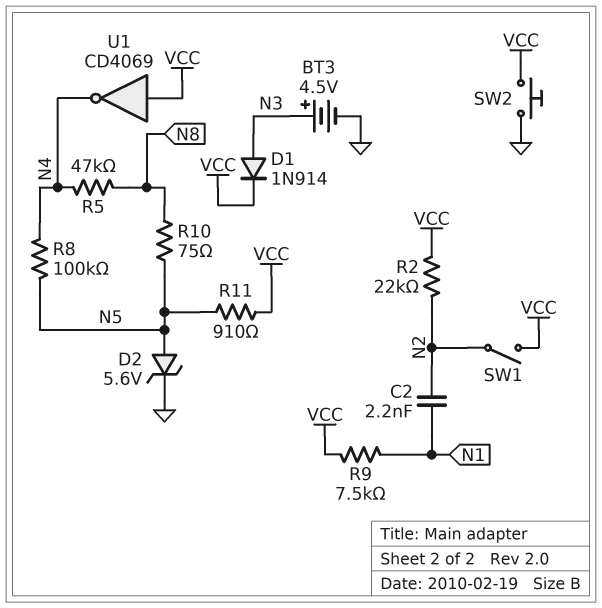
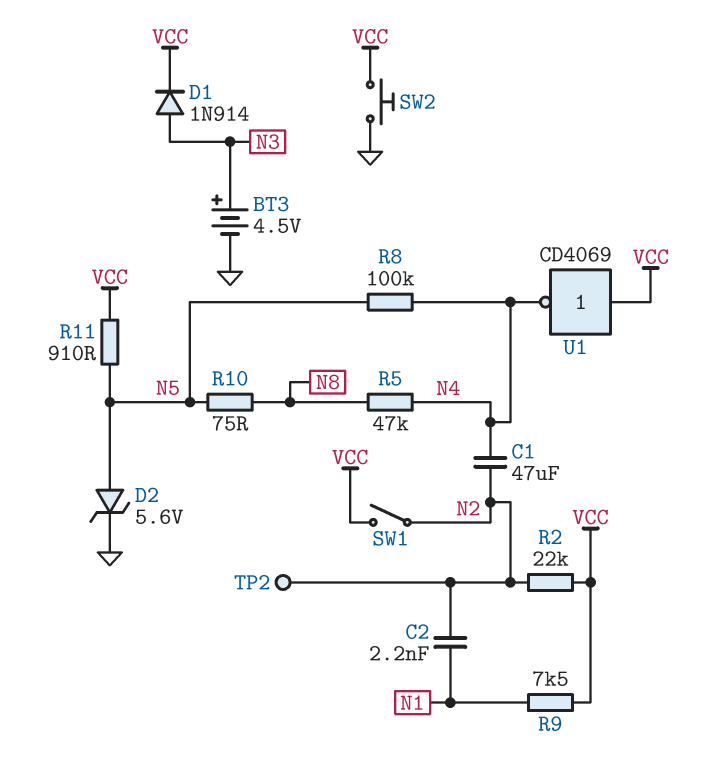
C1: none -> 47uF (N2, N4)
TP2: none -> test point (N2)

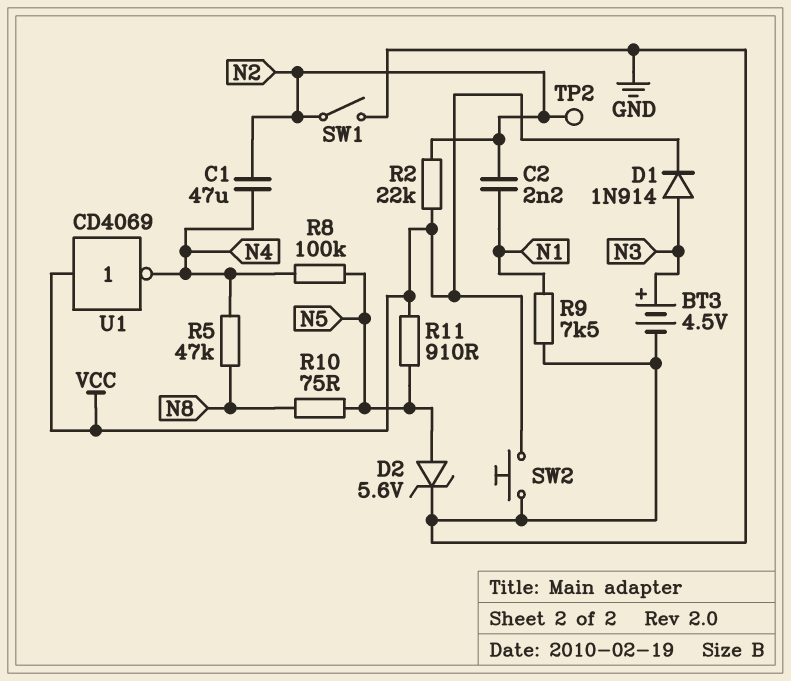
R9: 7.5k (N1, VCC) -> 7.5k (GND, N1)
SW1: switch (N2, VCC) -> switch (GND, N2)

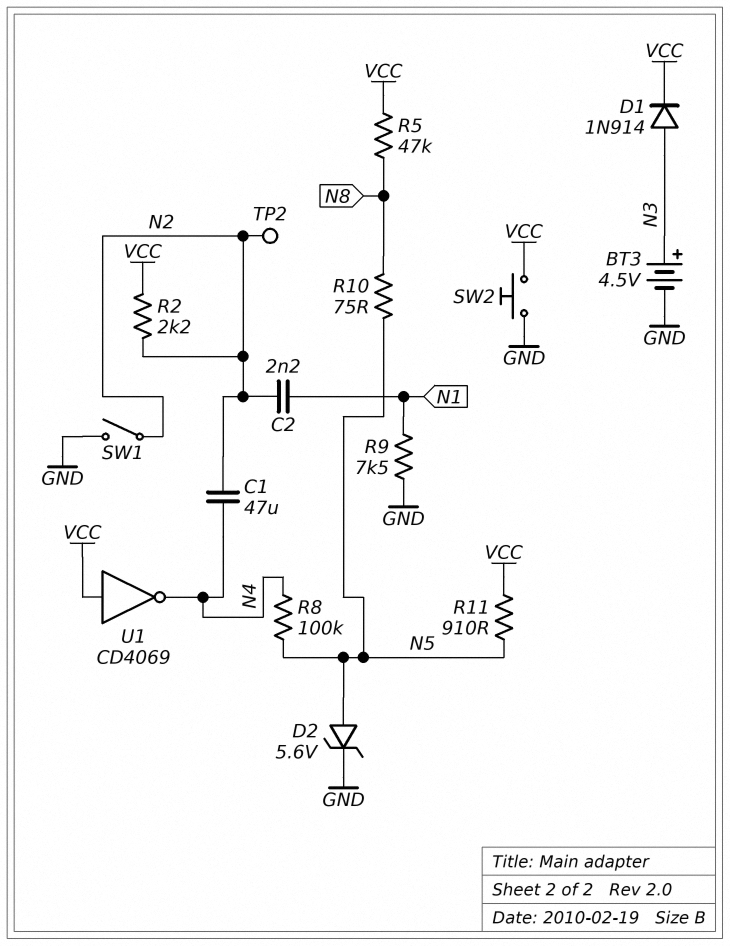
R2: 22k (N2, VCC) -> 2.2k (N2, VCC)
R5: 47k (N4, N8) -> 47k (N8, VCC)

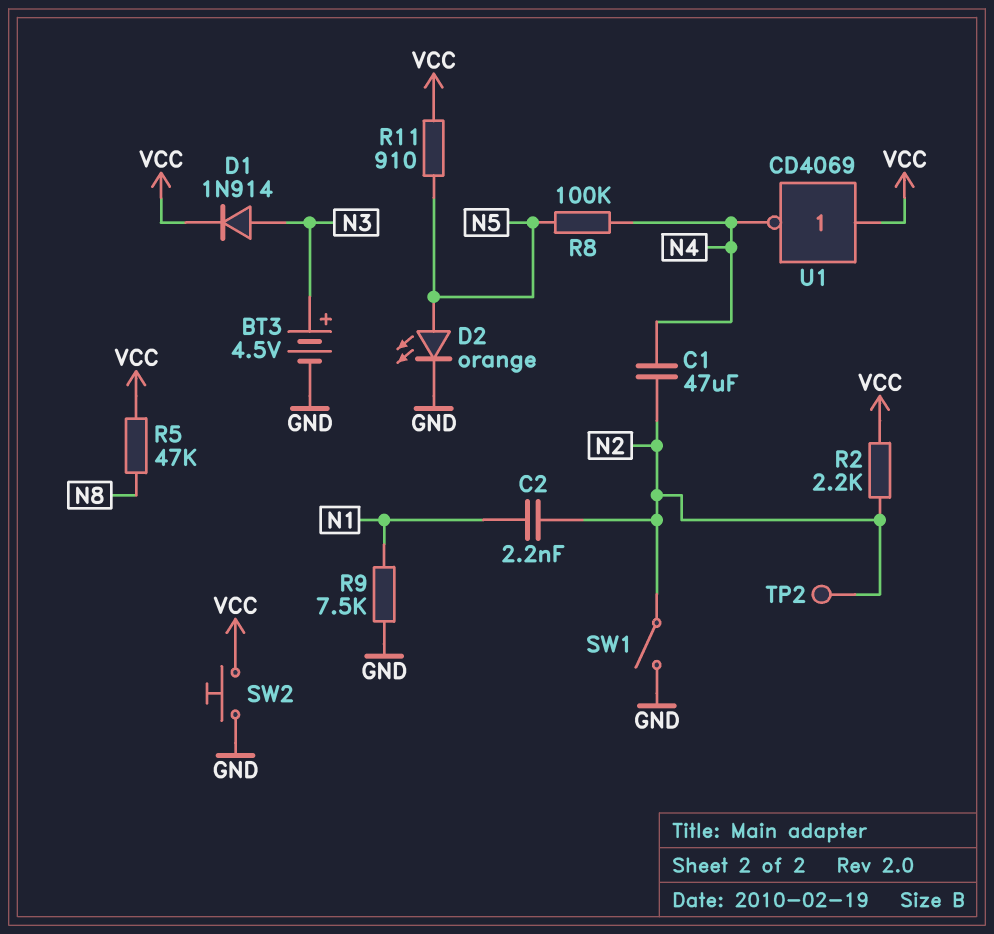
D2: zener 5.6V (A N5, K GND) -> LED orange (A N5, K GND)
R10: 75 (N5, N8) -> none

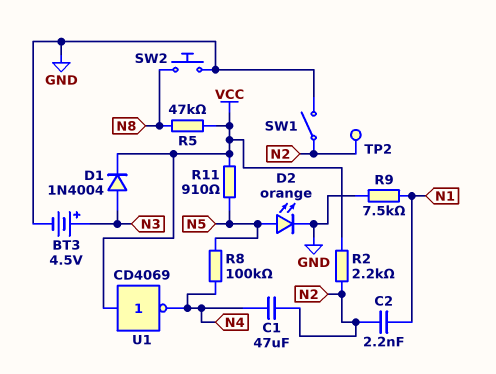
D1: diode 1N914 (A N3, K VCC) -> diode 1N4004 (A N3, K VCC)
SW2: button (GND, VCC) -> button (GND, N8)

